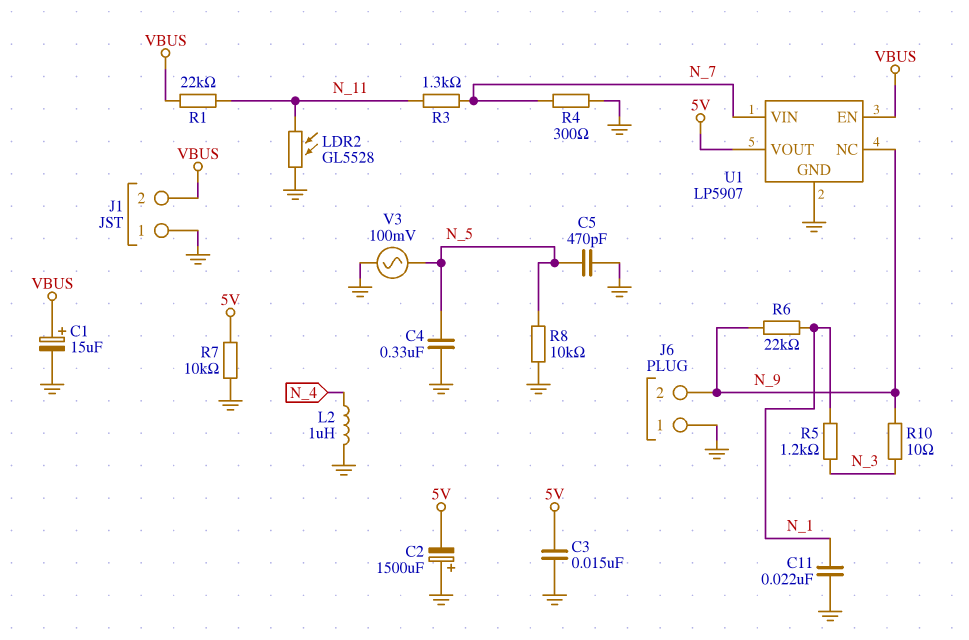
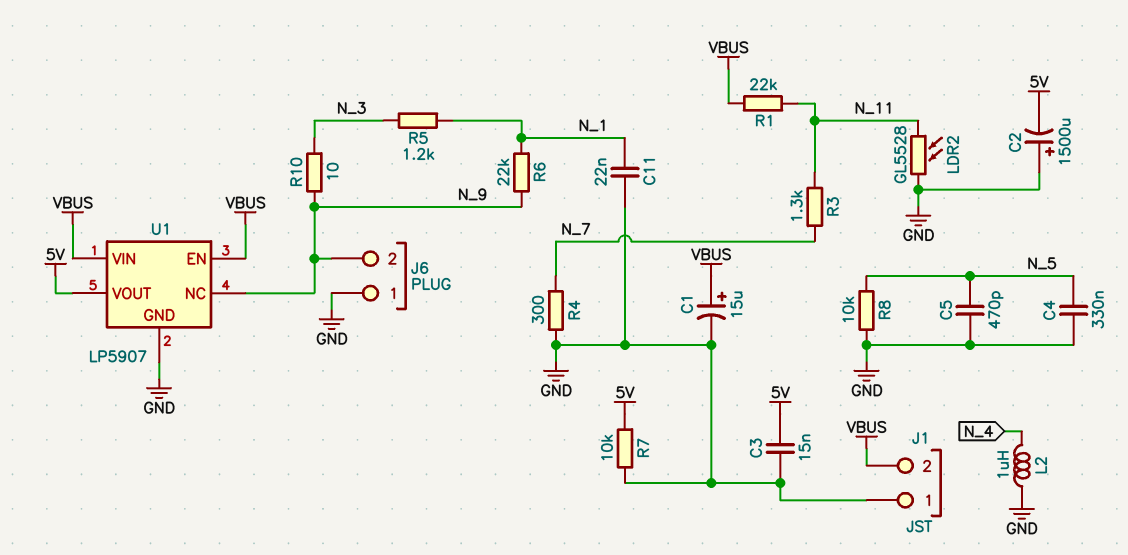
U1 pin VIN: N_7 -> VBUS
V3: AC 100mV (GND, N_5) -> none

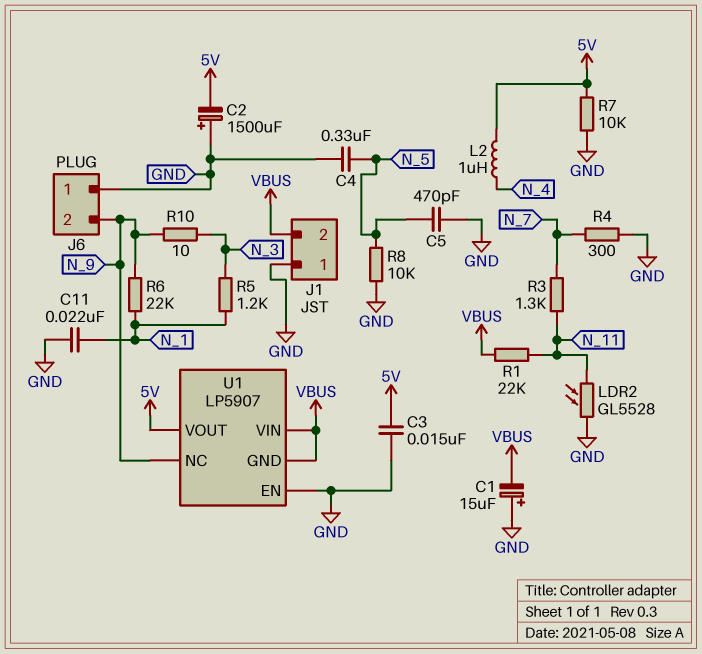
C1: 15uF (plus VBUS, minus GND) -> 15uF (plus GND, minus VBUS)
L2: 1uH (GND, N_4) -> 1uH (5V, N_4)
U1 pin EN: VBUS -> GND
U1 pin GND: GND -> VBUS

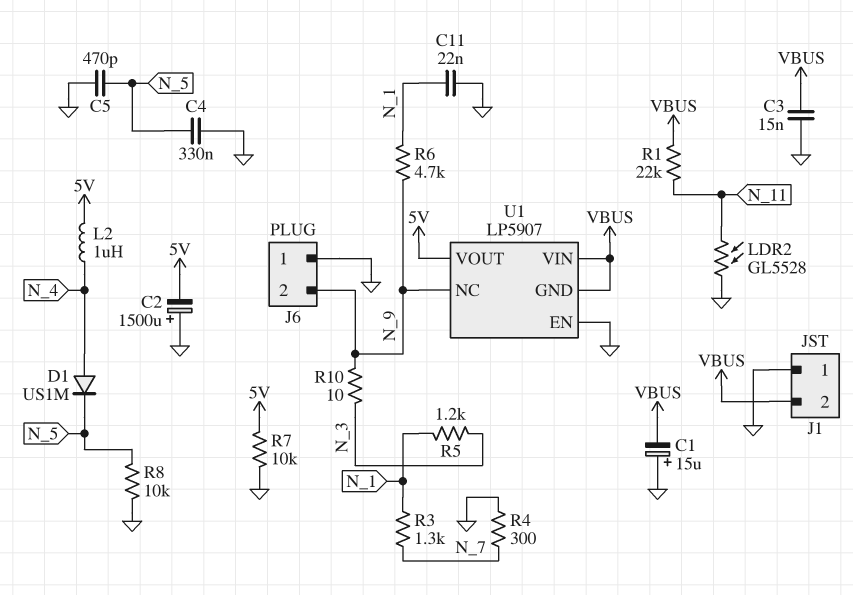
C3: 15nF (5V, GND) -> 15nF (GND, VBUS)
D1: none -> diode US1M (A N_4, K N_5)
R3: 1.3k (N_7, N_11) -> 1.3k (N_1, N_7)
R6: 22k (N_1, N_9) -> 4.7k (N_1, N_9)

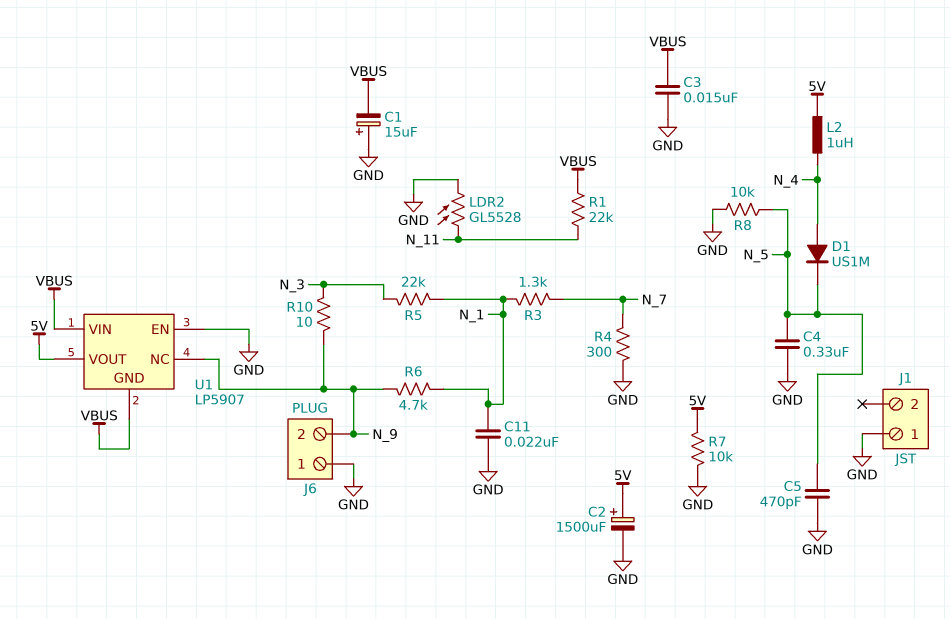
C2: 1500uF (plus GND, minus 5V) -> 1500uF (plus 5V, minus GND)
J1 pin 2: VBUS -> none
R5: 1.2k (N_1, N_3) -> 22k (N_1, N_3)

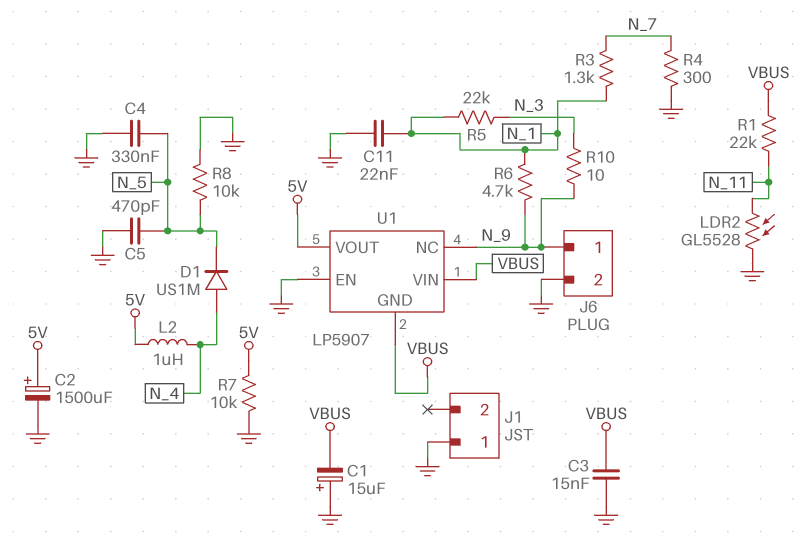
J6 pin 1: GND -> N_9
J6 pin 2: N_9 -> GND

